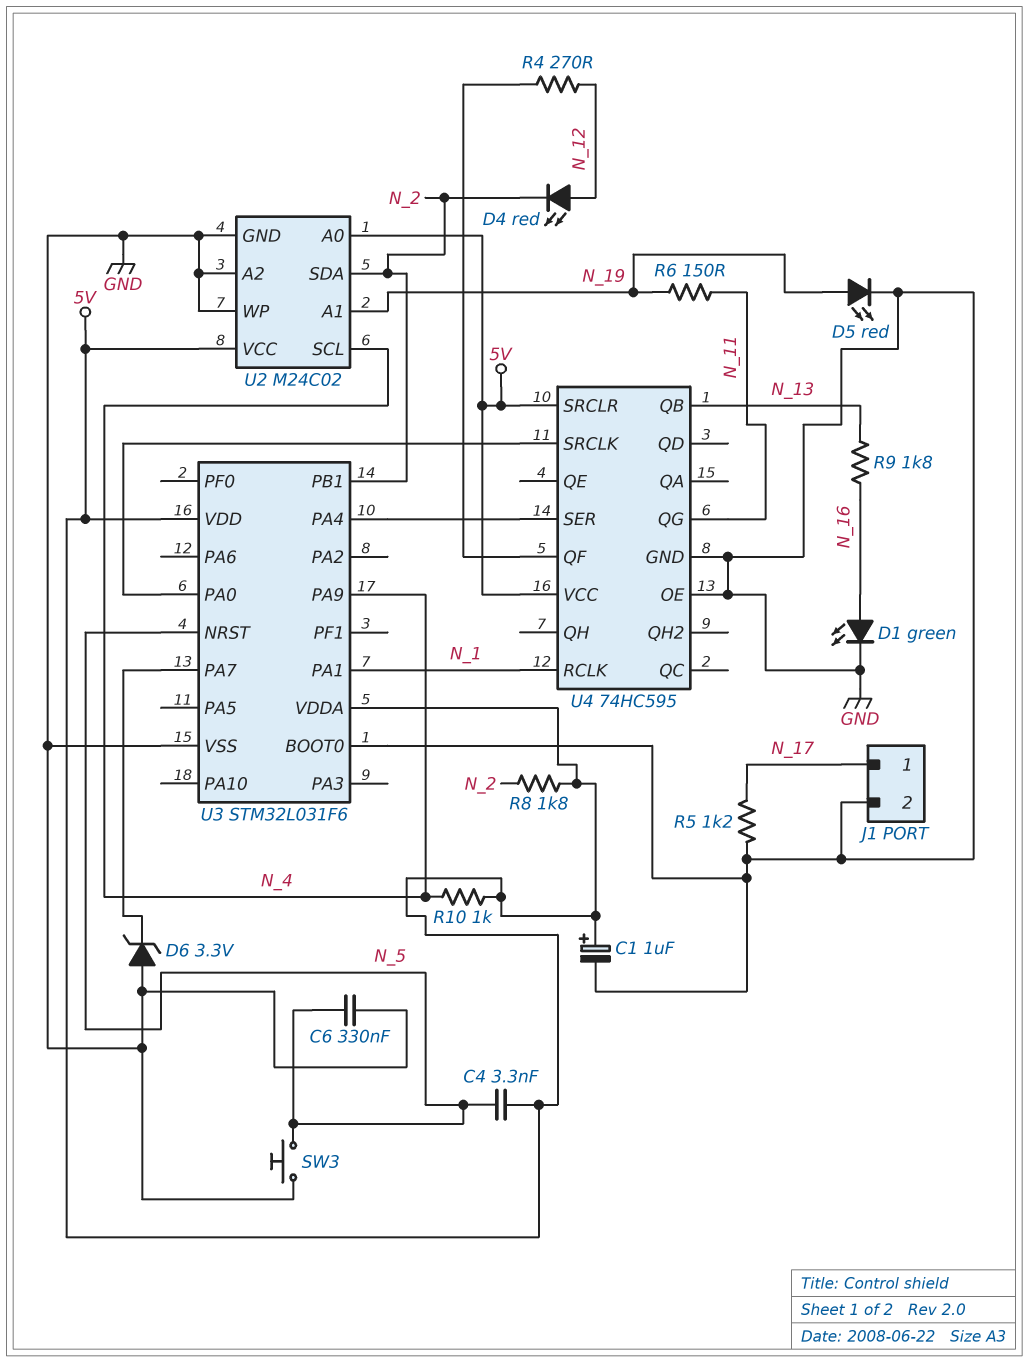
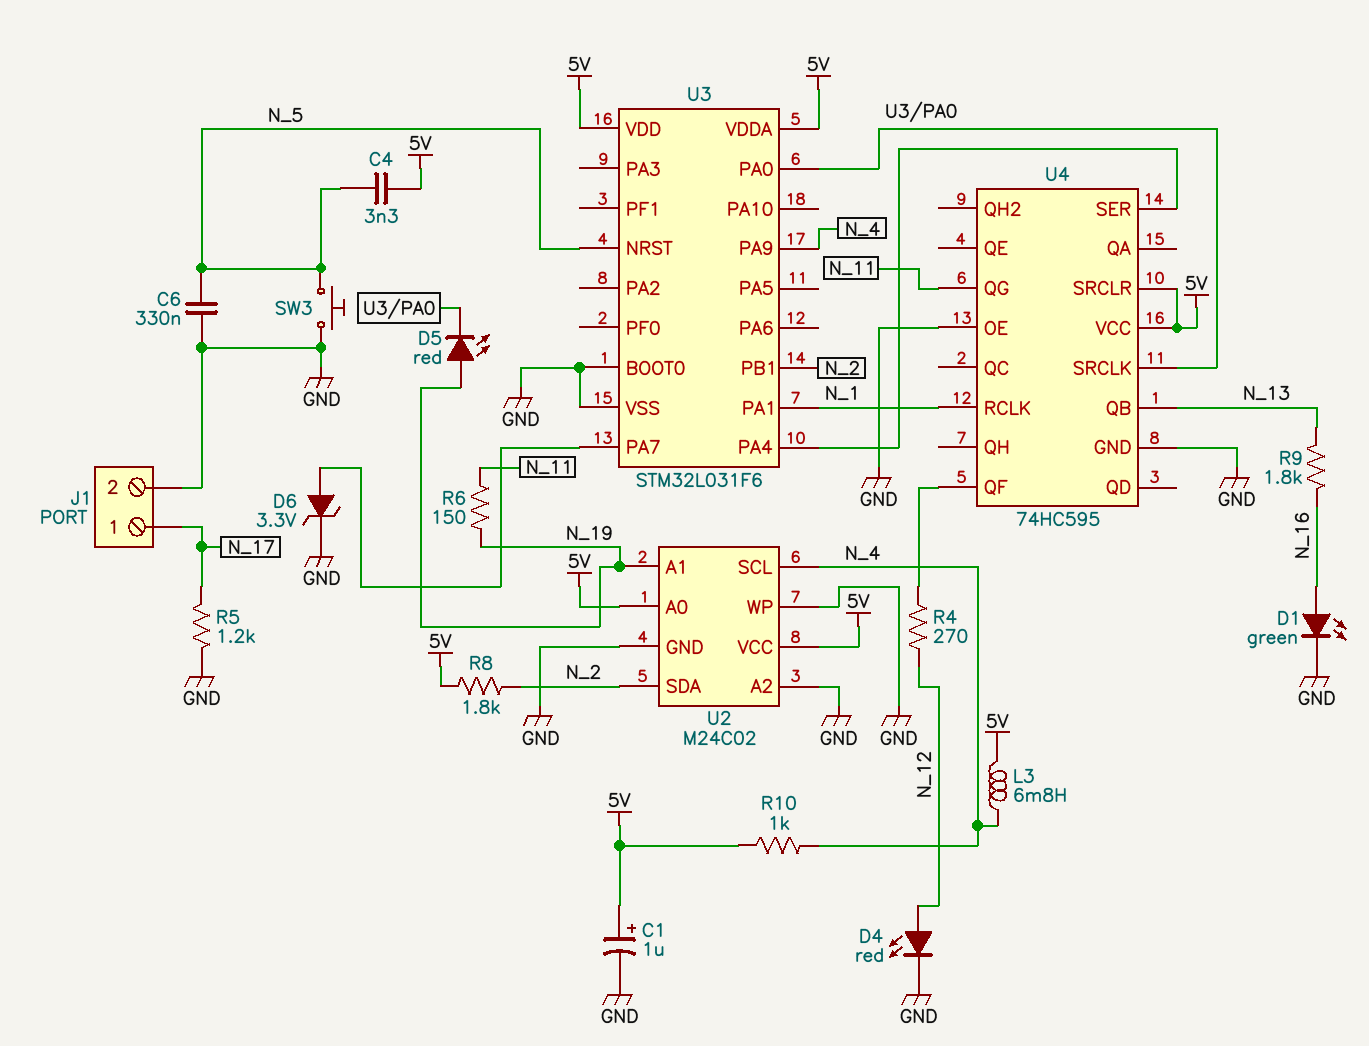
D4: LED red (A N_12, K N_2) -> LED red (A N_12, K GND)
D5: LED red (A N_19, K GND) -> LED red (A N_19, K U3/PA0)
D6: zener 3.3V (A GND, K U3/PA7) -> zener 3.3V (A U3/PA7, K GND)
L3: none -> 6.8mH (5V, N_4)

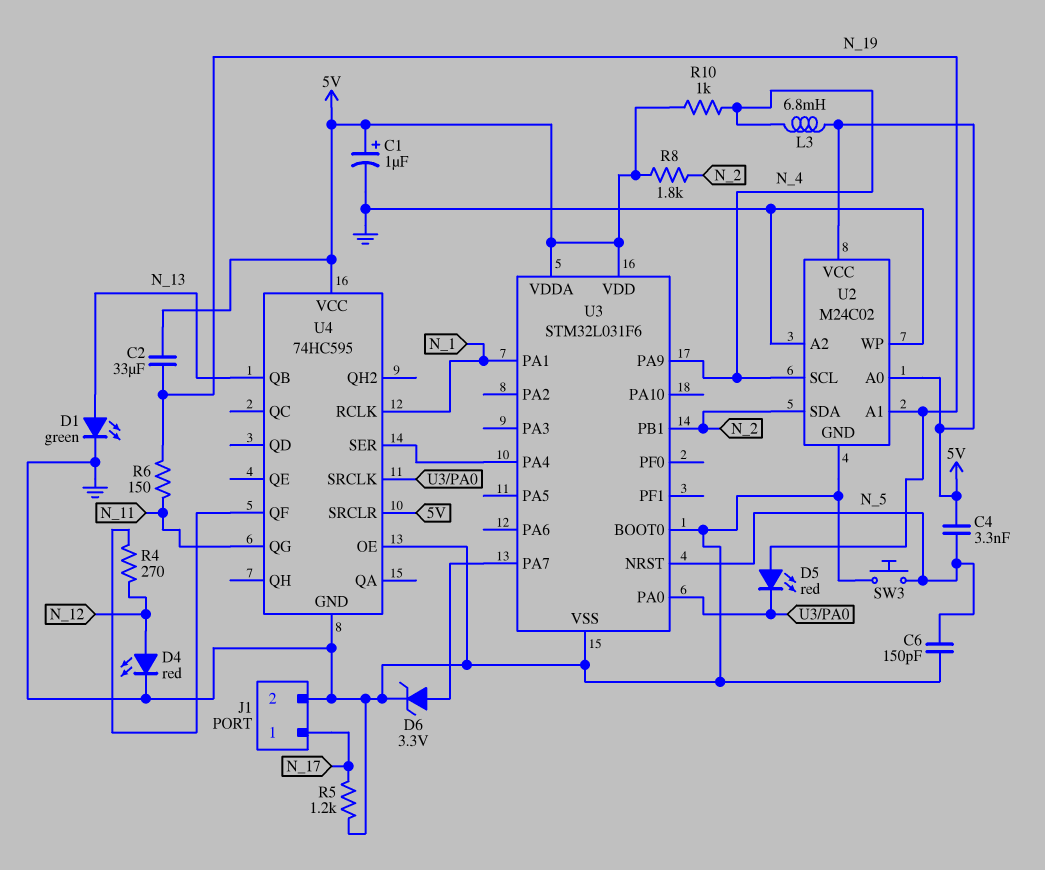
C2: none -> 33uF (5V, N_19)
C6: 330nF (GND, N_5) -> 150pF (GND, N_5)
D1: LED green (A N_16, K GND) -> LED green (A N_13, K GND)
R9: 1.8k (N_13, N_16) -> none

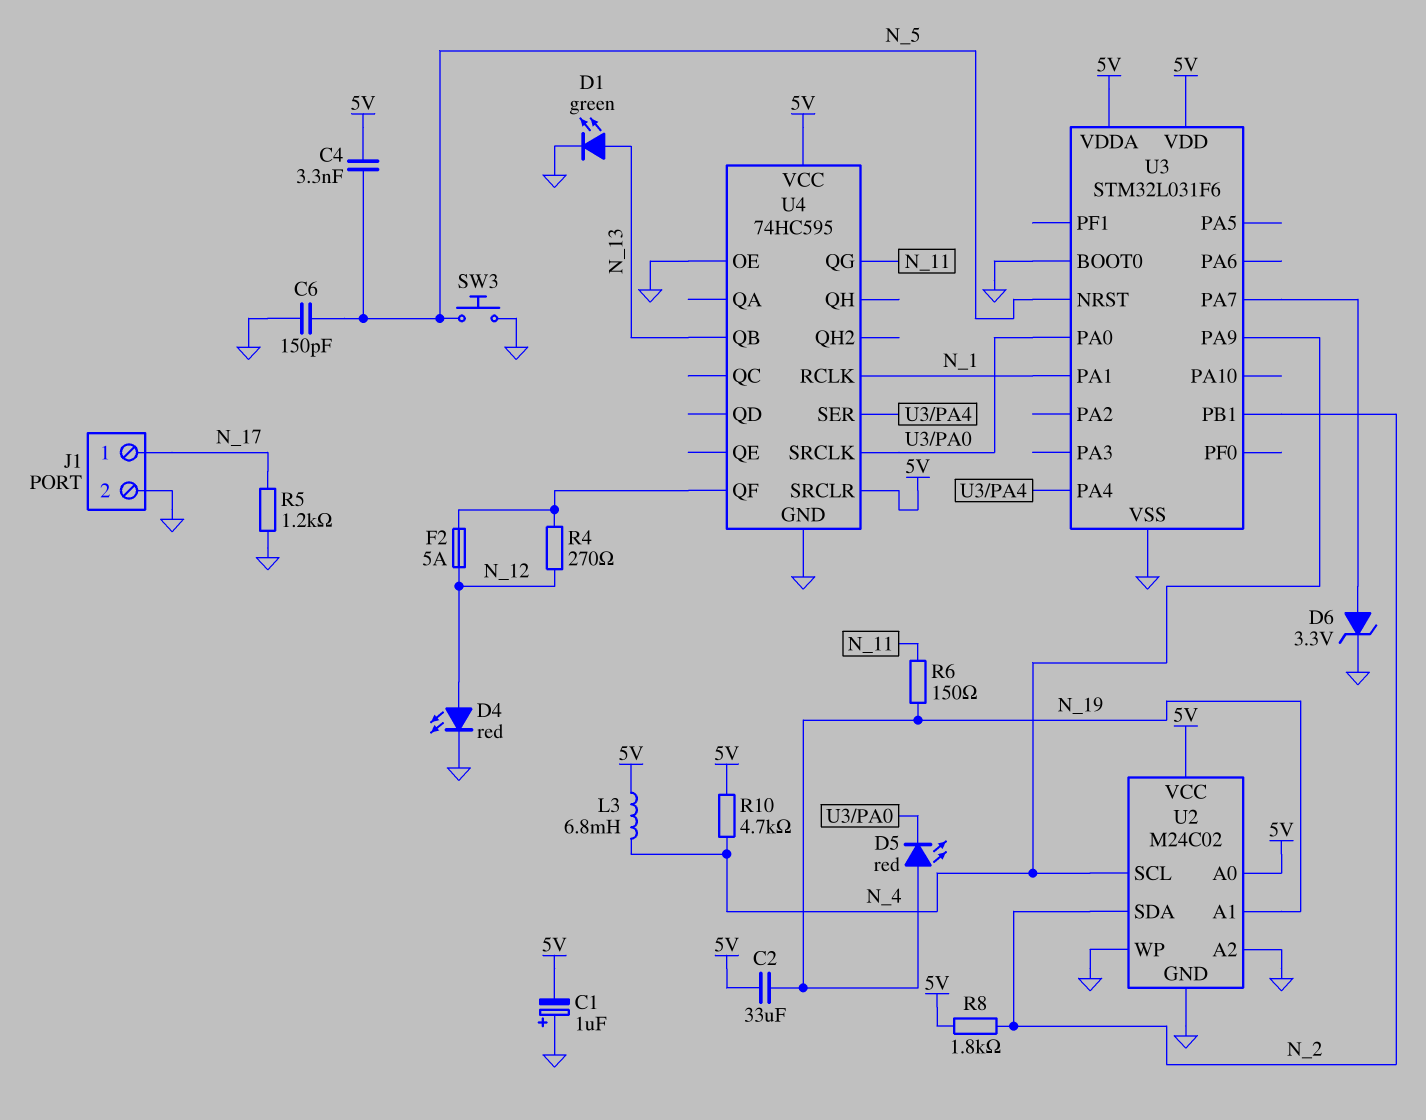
C1: 1uF (plus 5V, minus GND) -> 1uF (plus GND, minus 5V)
F2: none -> 5A (N_12, U4/QF)
R10: 1k (5V, N_4) -> 4.7k (5V, N_4)

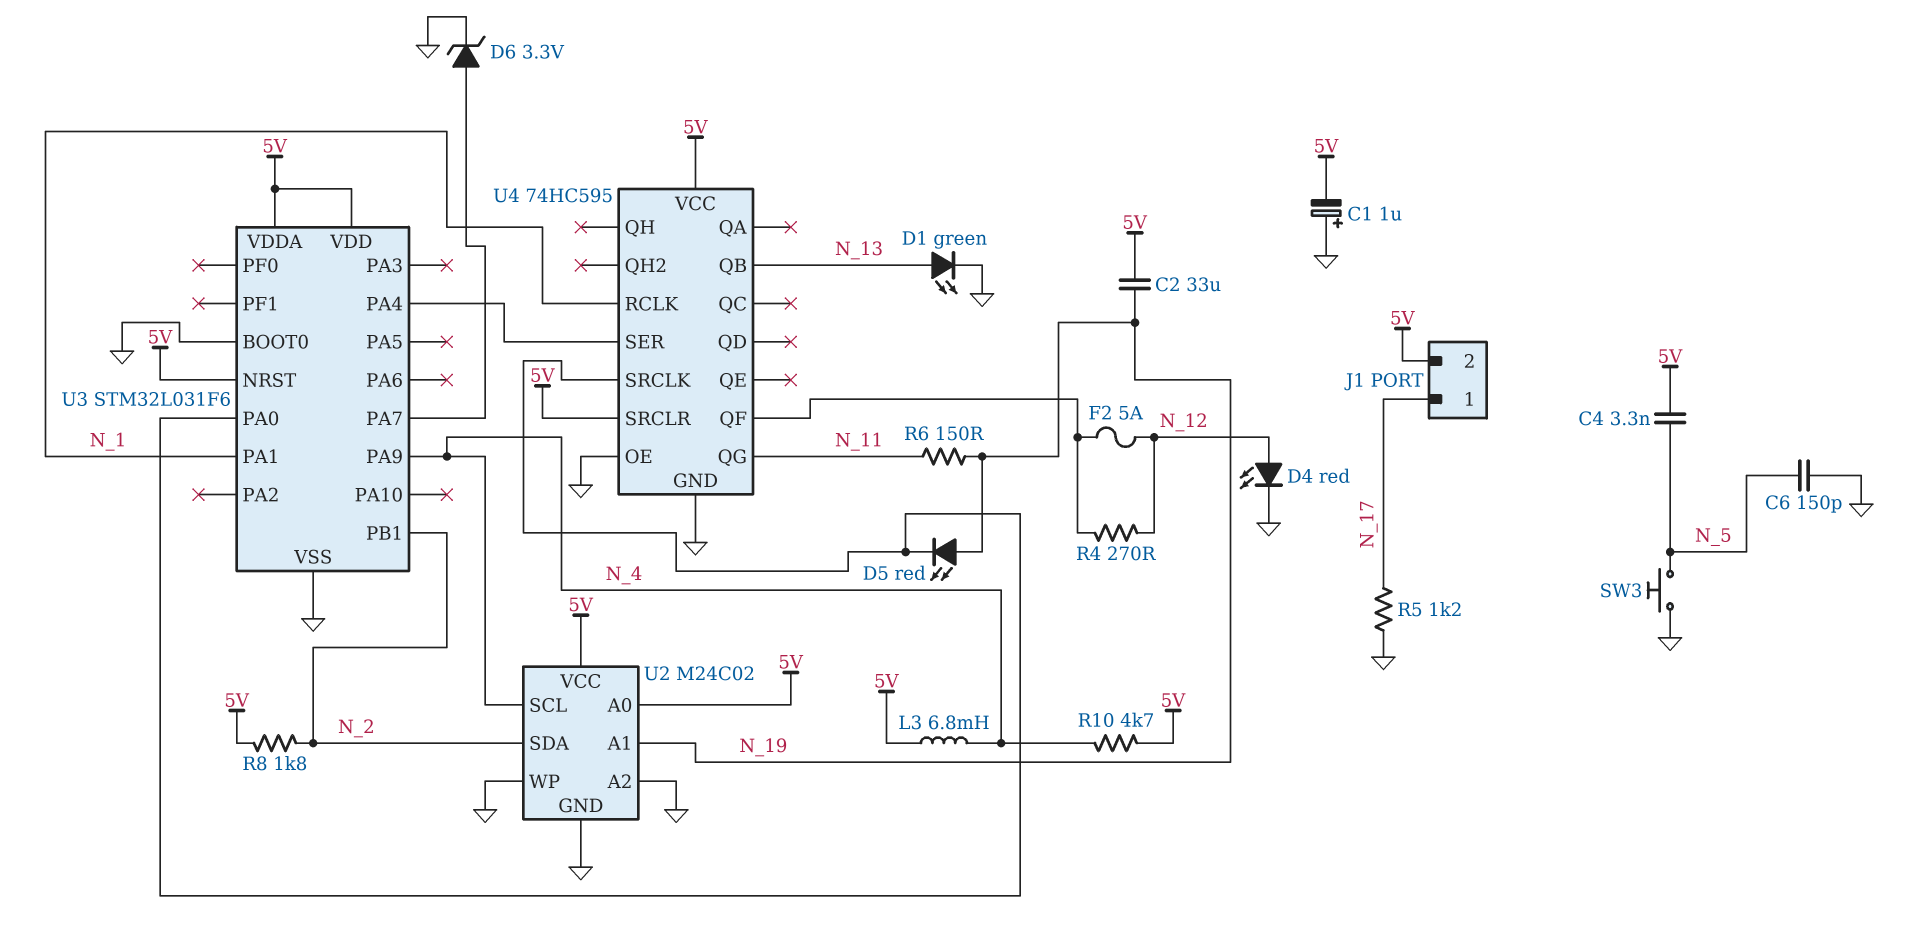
J1 pin 2: GND -> 5V
U3 pin NRST: N_5 -> 5V

